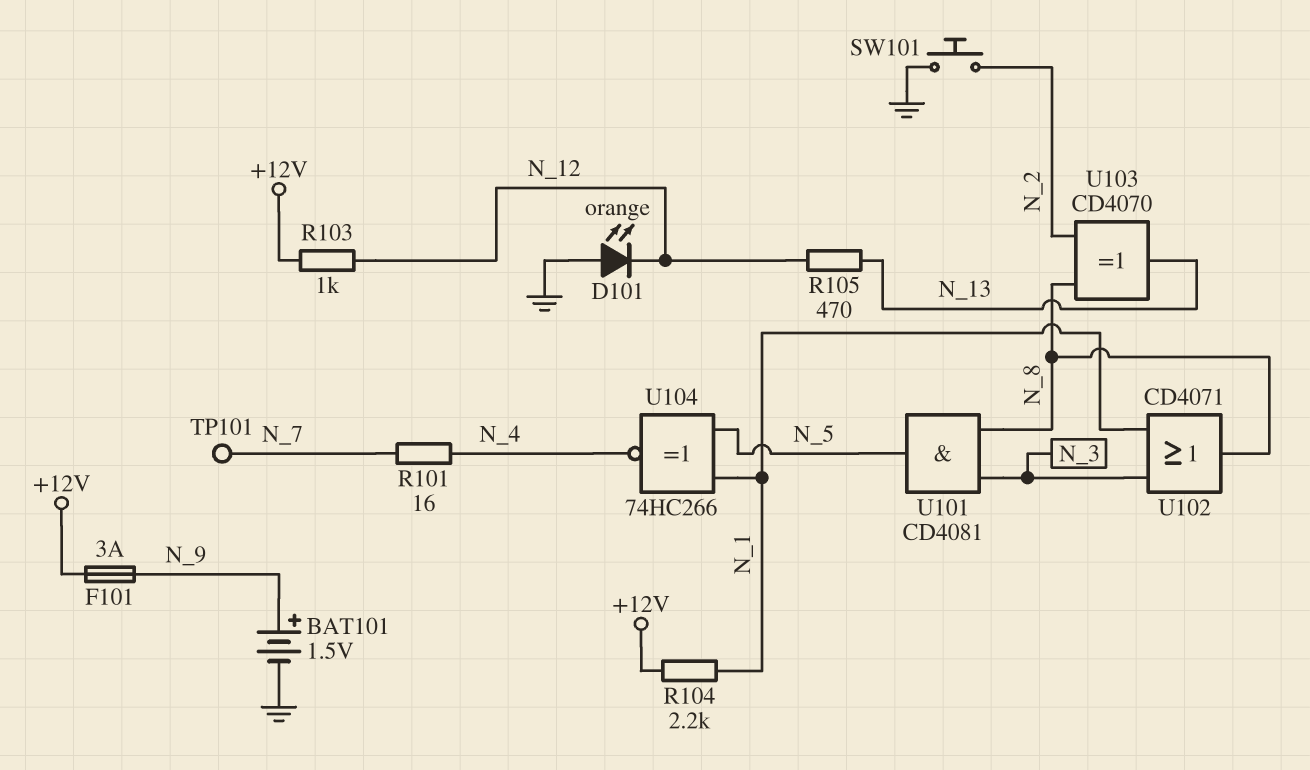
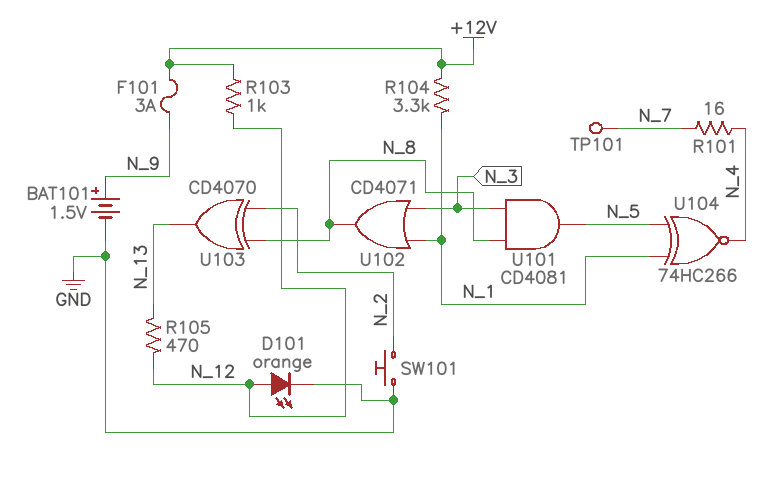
D101: LED orange (A GND, K N_12) -> LED orange (A N_12, K GND)
R104: 2.2k (+12V, N_1) -> 3.3k (+12V, N_1)

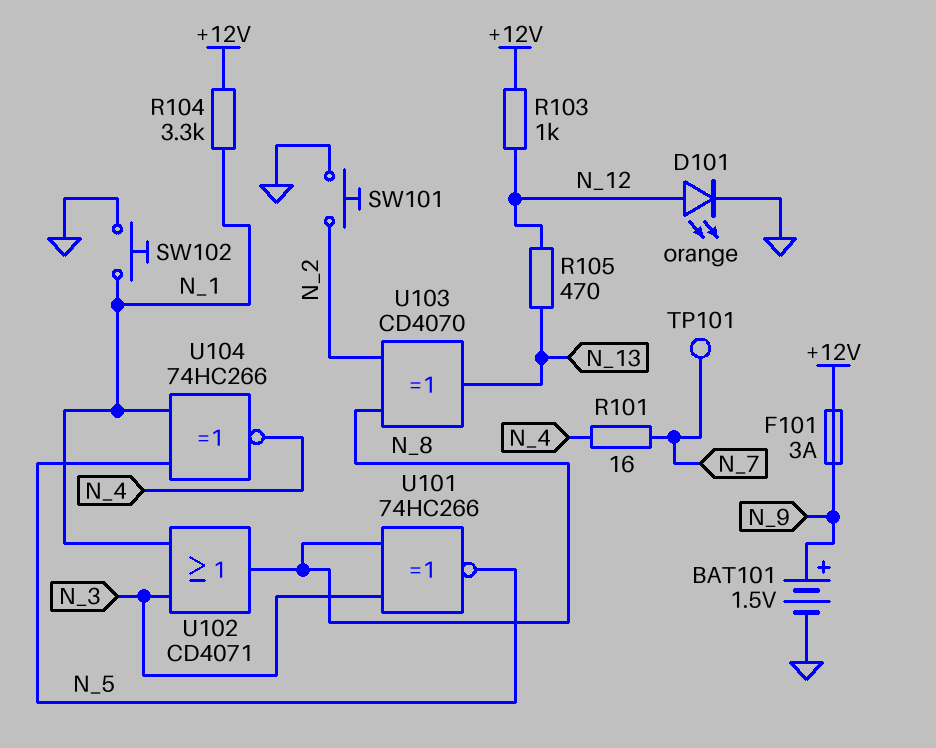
SW102: none -> button (GND, N_1)
U101: AND CD4081 (in N_3, in N_8, out N_5) -> XNOR 74HC266 (in N_3, in N_8, out N_5)

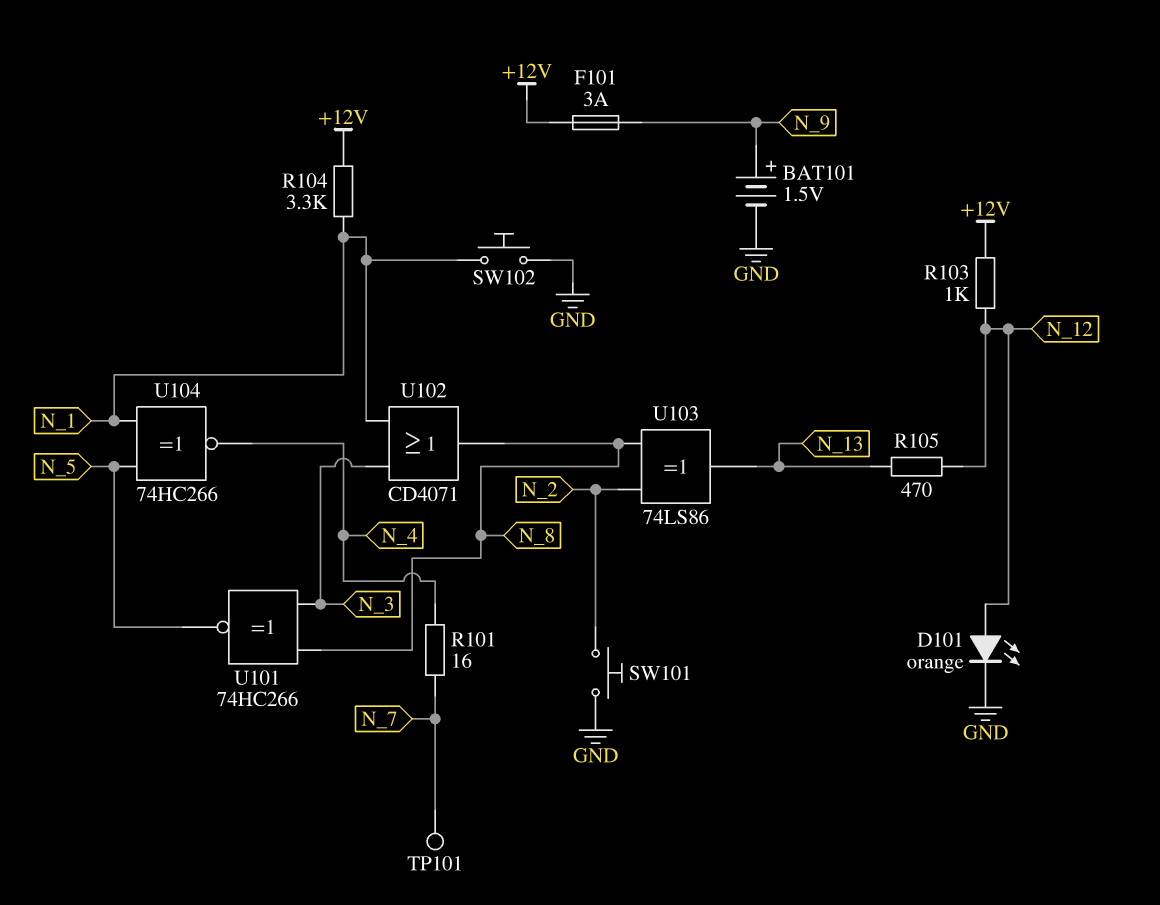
U103: XOR CD4070 (in N_2, in N_8, out N_13) -> XOR 74LS86 (in N_2, in N_8, out N_13)

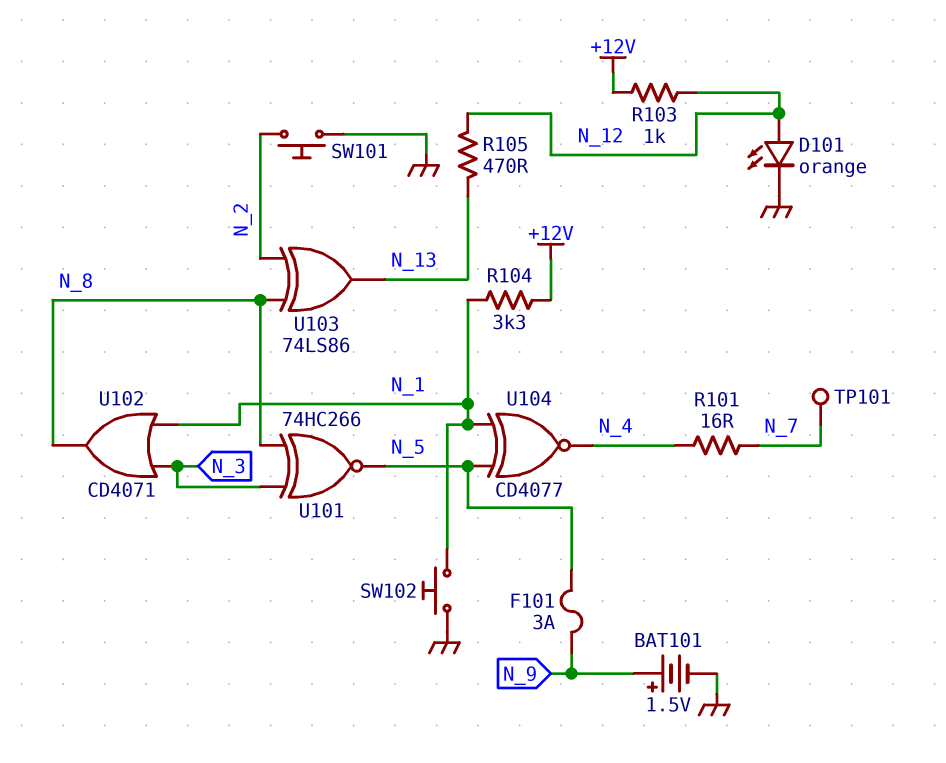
F101: 3A (+12V, N_9) -> 3A (N_5, N_9)
U104: XNOR 74HC266 (in N_1, in N_5, out N_4) -> XNOR CD4077 (in N_1, in N_5, out N_4)

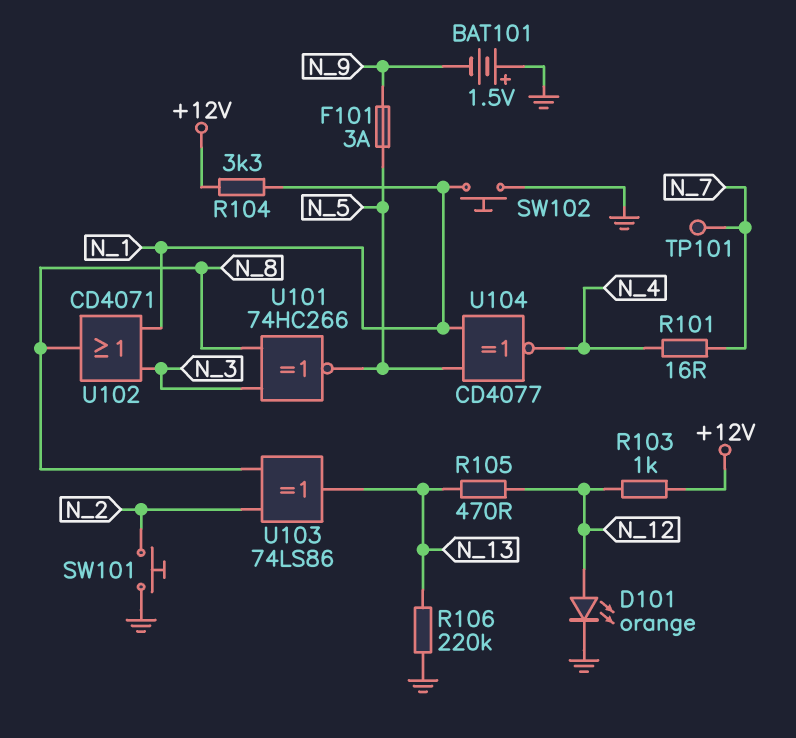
BAT101: 1.5V (plus N_9, minus GND) -> 1.5V (plus GND, minus N_9)
R106: none -> 220k (GND, N_13)

